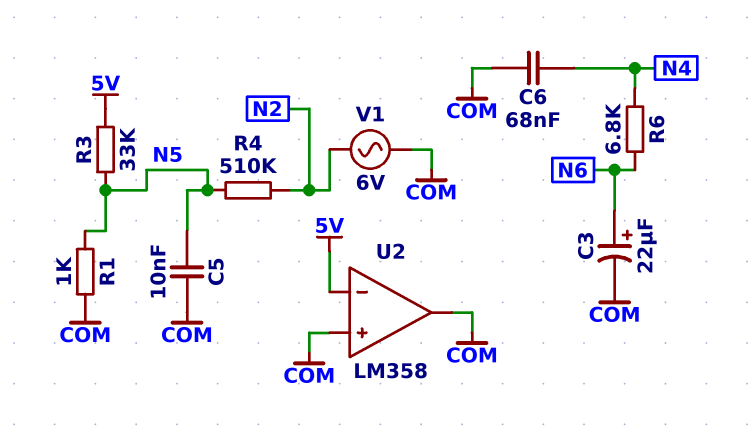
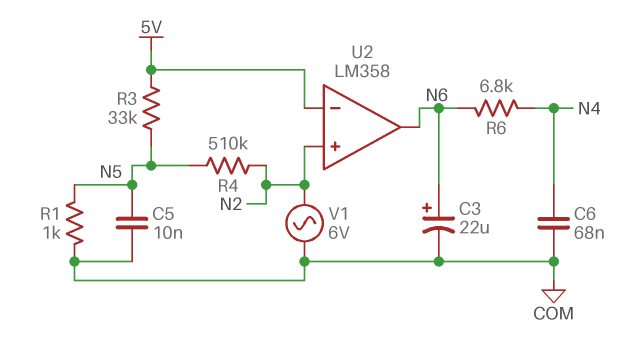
U2 pin in+: COM -> N2
U2 pin out: COM -> N6

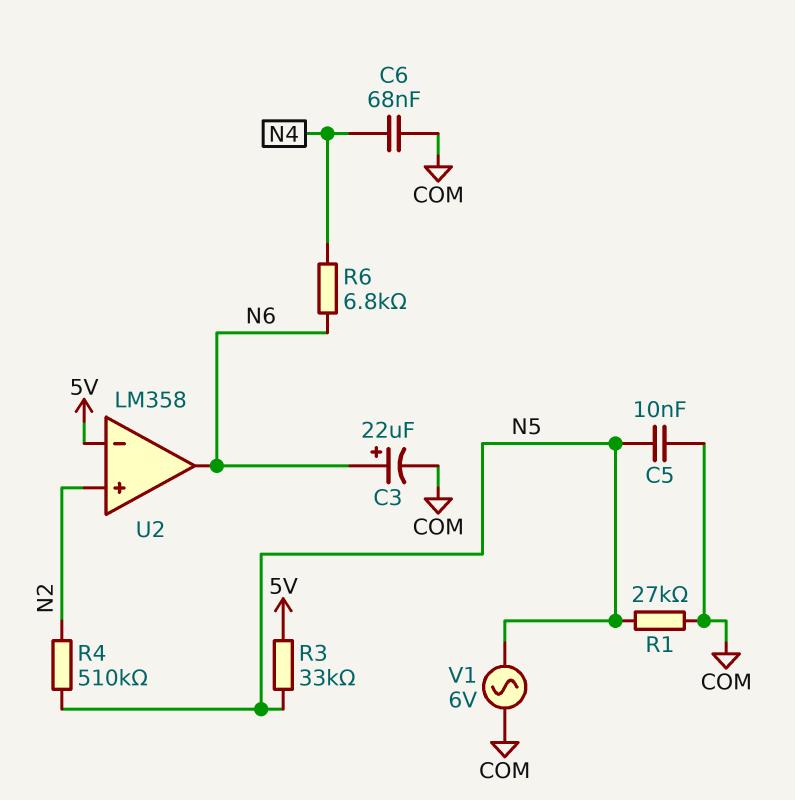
R1: 1k (COM, N5) -> 27k (COM, N5)
V1: AC 6V (COM, N2) -> AC 6V (COM, N5)

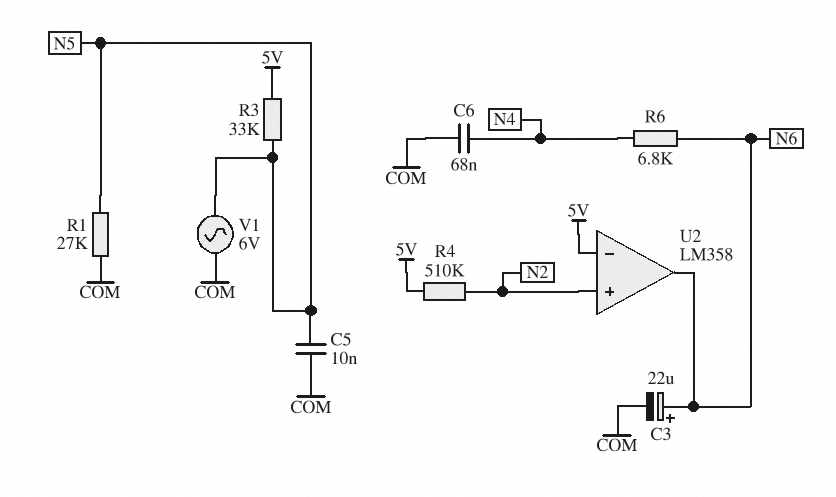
R4: 510k (N2, N5) -> 510k (5V, N2)

